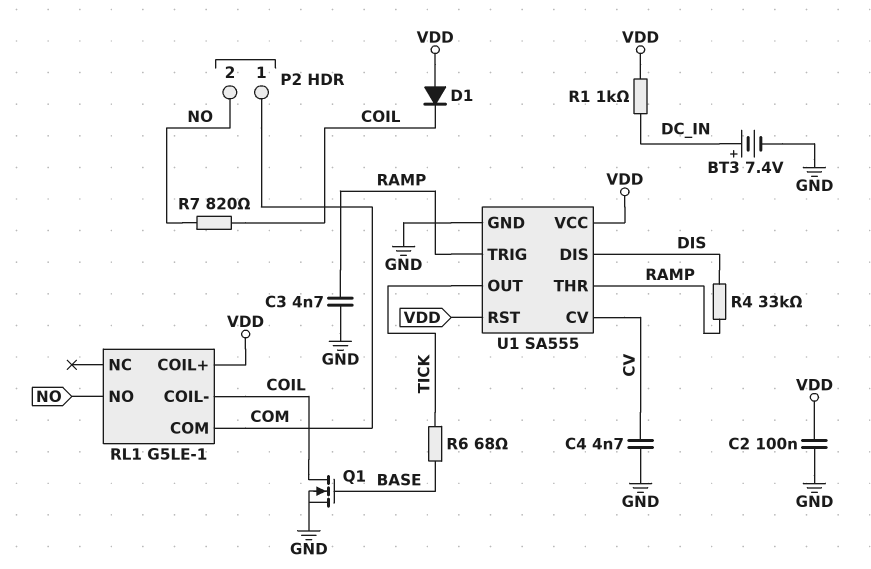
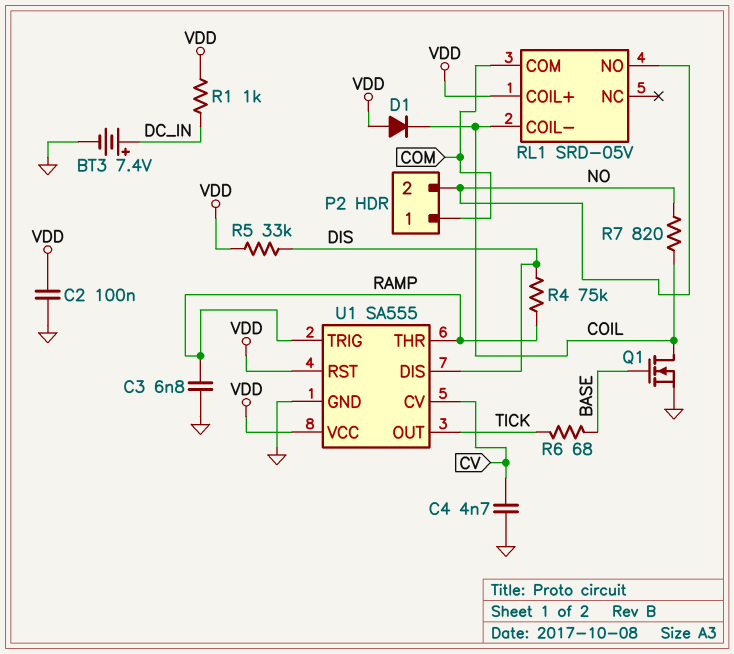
C3: 4.7nF (GND, RAMP) -> 6.8nF (GND, RAMP)
R4: 33k (DIS, RAMP) -> 75k (DIS, RAMP)
R5: none -> 33k (DIS, VDD)
RL1: G5LE-1 -> SRD-05V

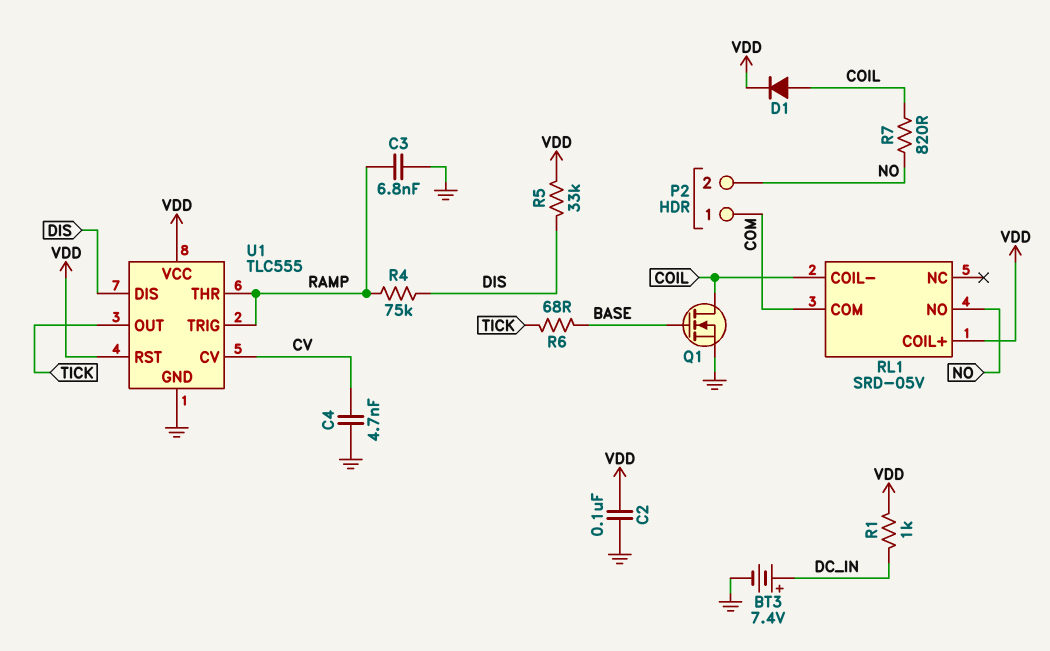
D1: diode (A VDD, K COIL) -> diode (A COIL, K VDD)
U1: SA555 -> TLC555

